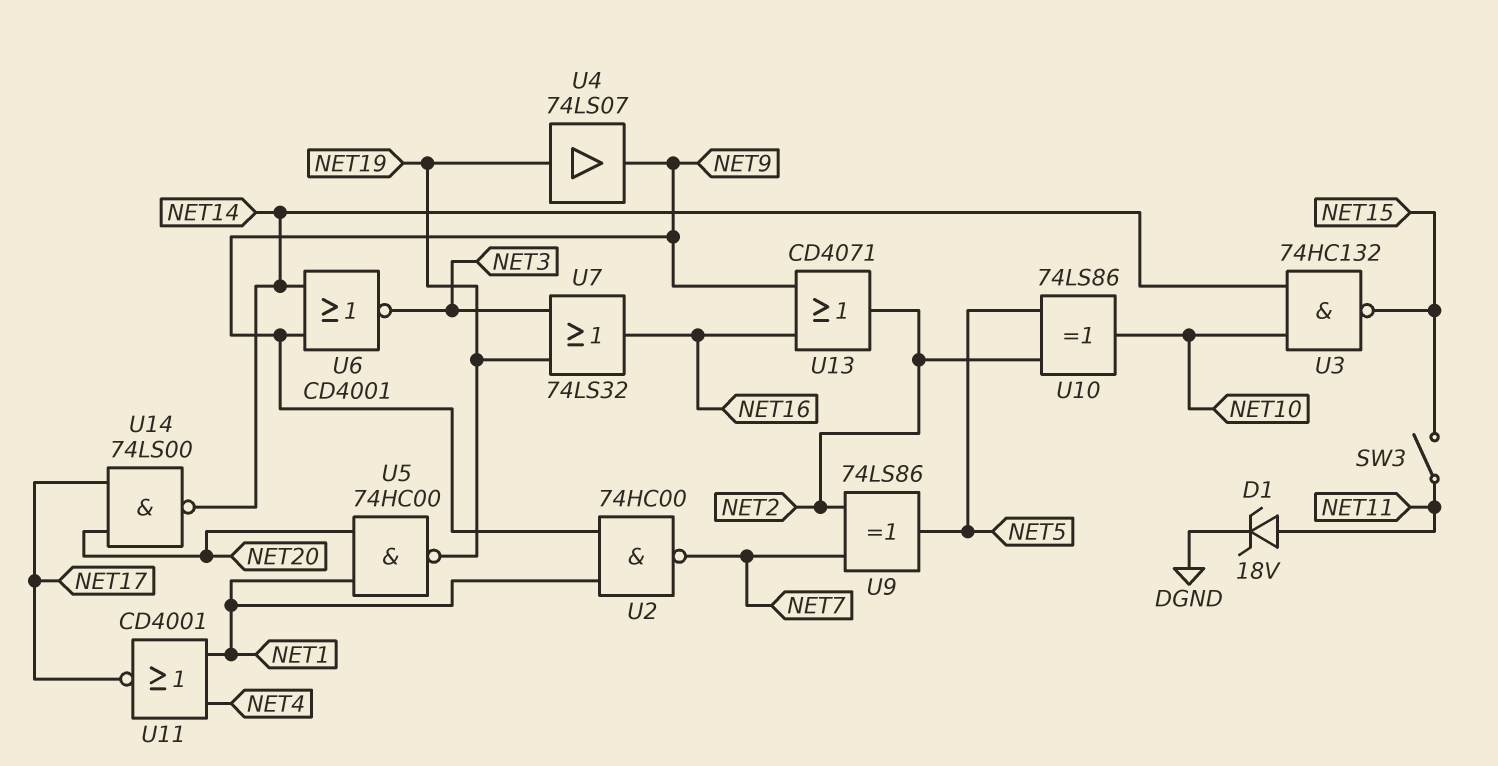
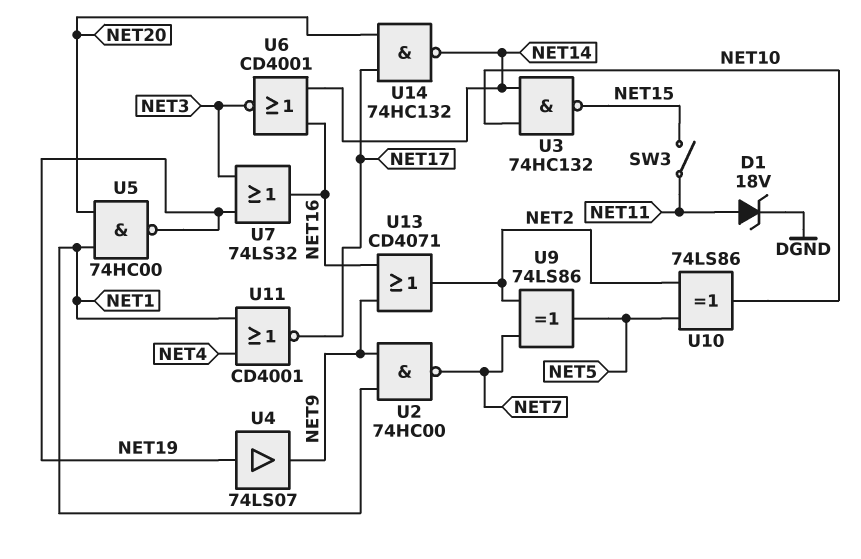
U6: NOR CD4001 (in NET9, in NET14, out NET3) -> NOR CD4001 (in NET14, in NET16, out NET3)
U14: NAND 74LS00 (in NET17, in NET20, out NET14) -> NAND 74HC132 (in NET17, in NET20, out NET14)

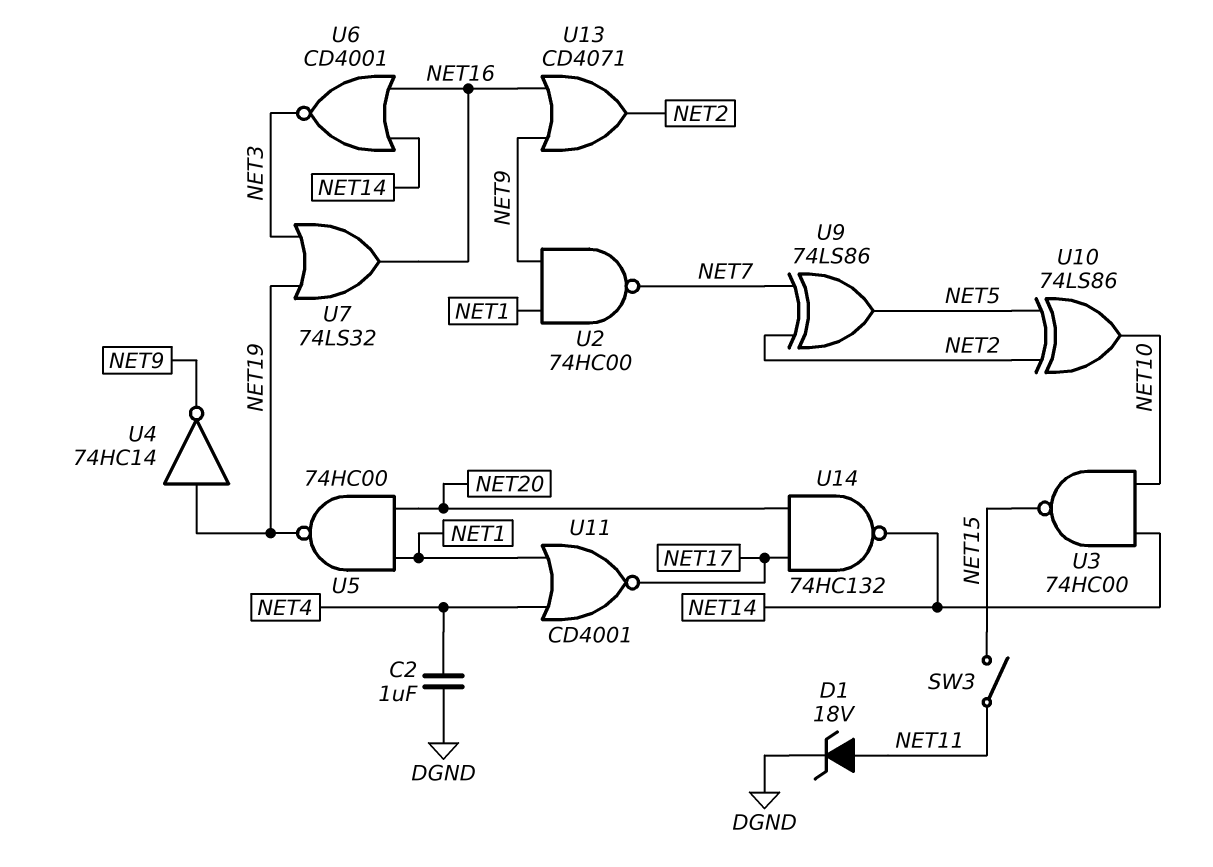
C2: none -> 1uF (DGND, NET4)
U3: NAND 74HC132 (in NET10, in NET14, out NET15) -> NAND 74HC00 (in NET10, in NET14, out NET15)
U4: buffer 74LS07 (in NET19, out NET9) -> NOT 74HC14 (in NET19, out NET9)

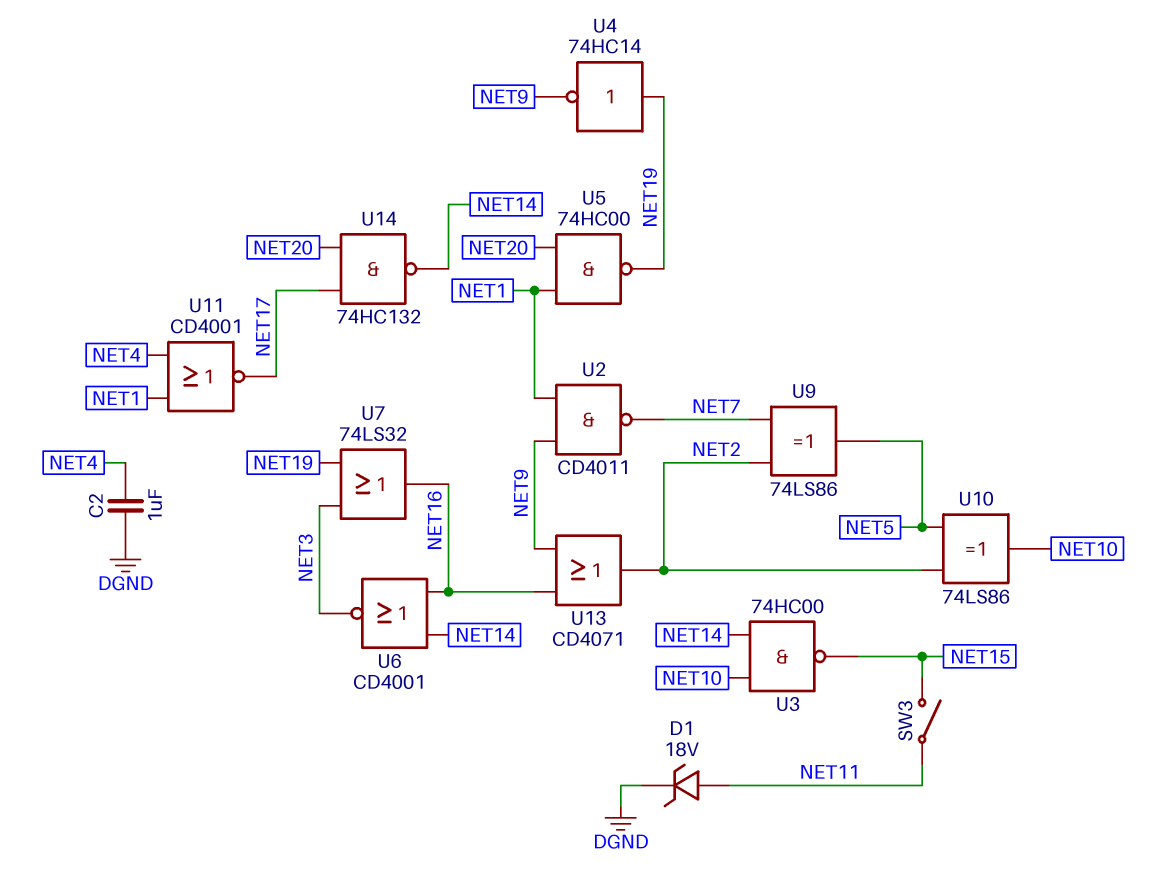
U2: NAND 74HC00 (in NET1, in NET9, out NET7) -> NAND CD4011 (in NET1, in NET9, out NET7)

